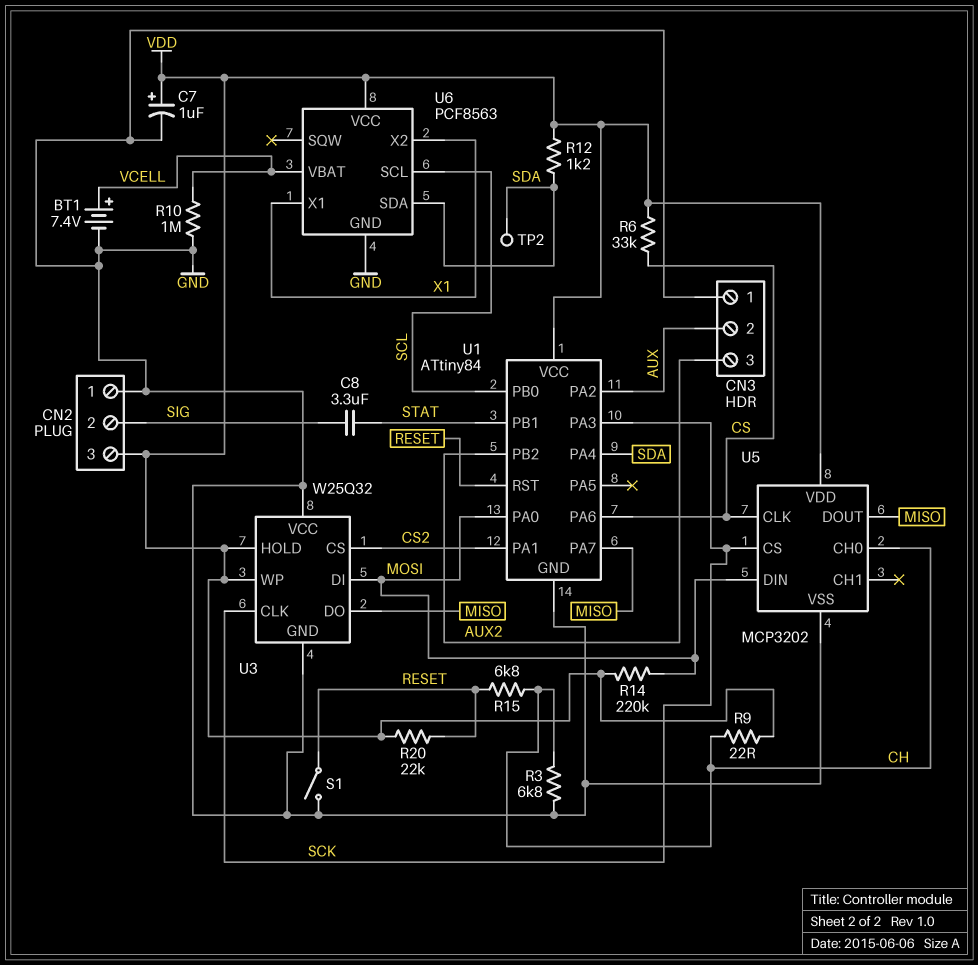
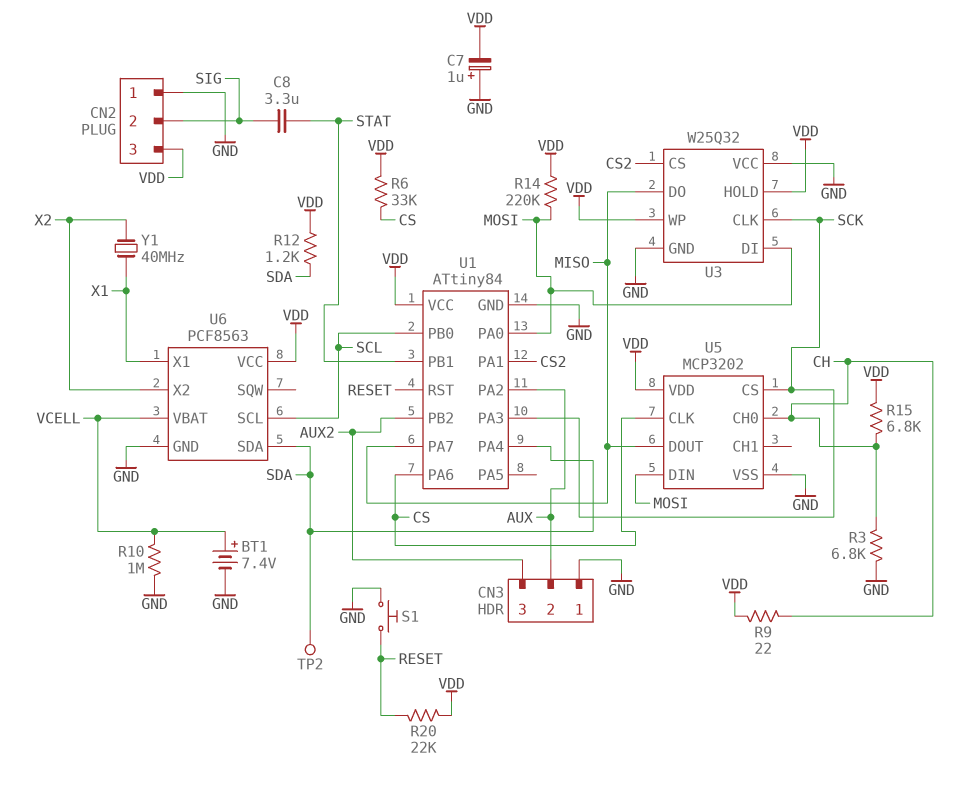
C7: 1uF (plus VDD, minus GND) -> 1uF (plus GND, minus VDD)
R15: 6.8k (CH, RESET) -> 6.8k (CH, VDD)
S1: switch (GND, RESET) -> button (GND, RESET)
U6 pin X2: X1 -> X2
Y1: none -> 40MHz (X1, X2)

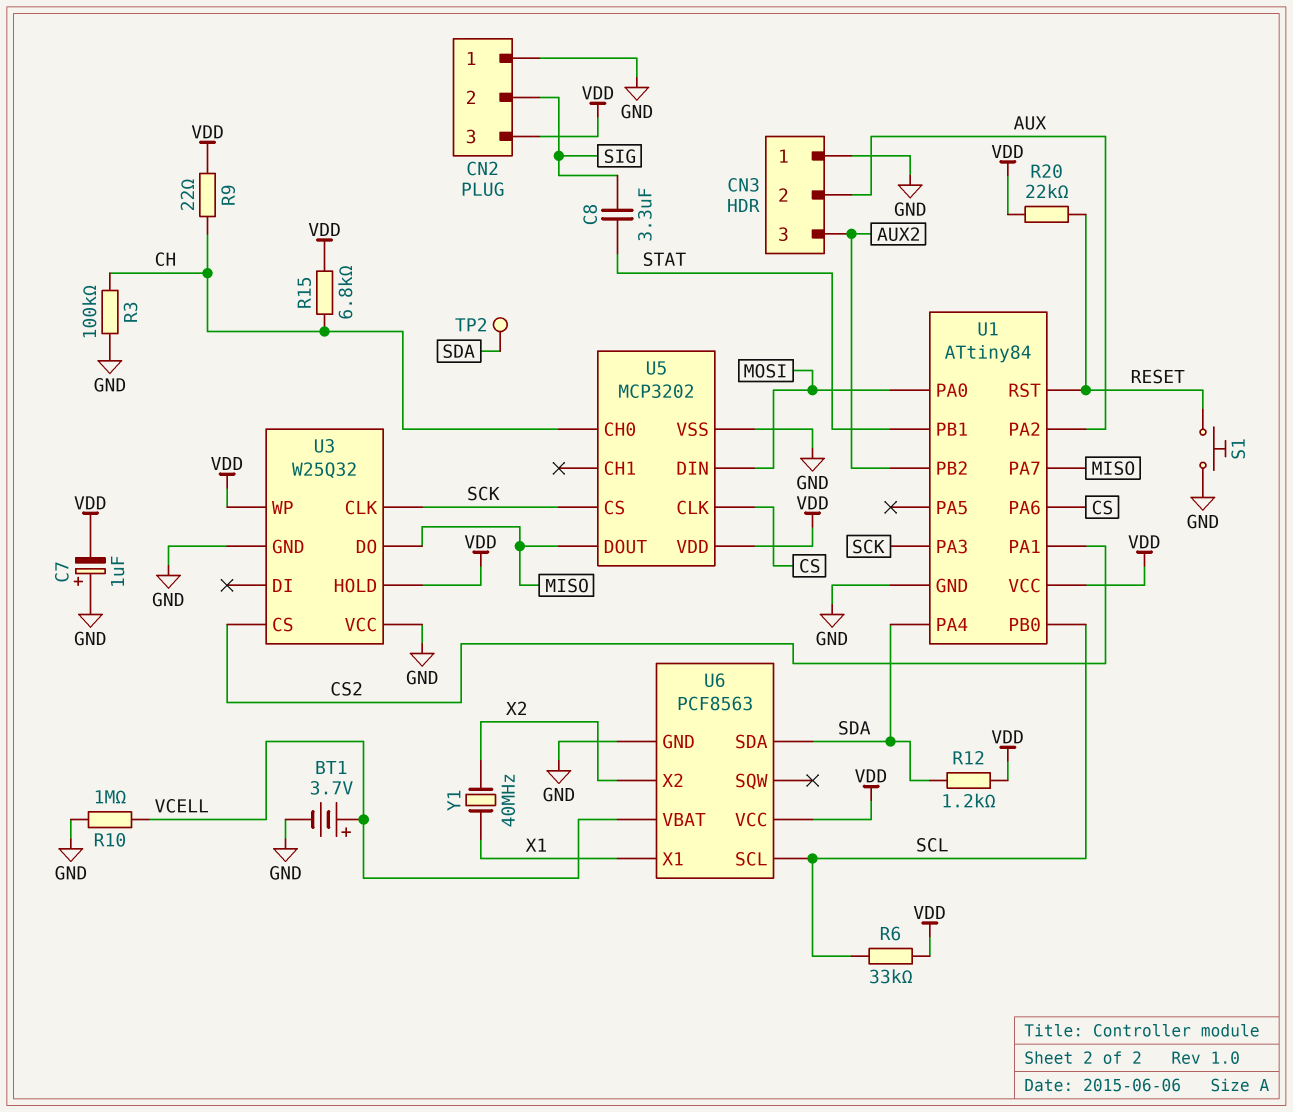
BT1: 7.4V (plus VCELL, minus GND) -> 3.7V (plus VCELL, minus GND)
R3: 6.8k (CH, GND) -> 100k (CH, GND)
R6: 33k (CS, VDD) -> 33k (SCL, VDD)
R14: 220k (MOSI, VDD) -> none
U3 pin DI: MOSI -> none

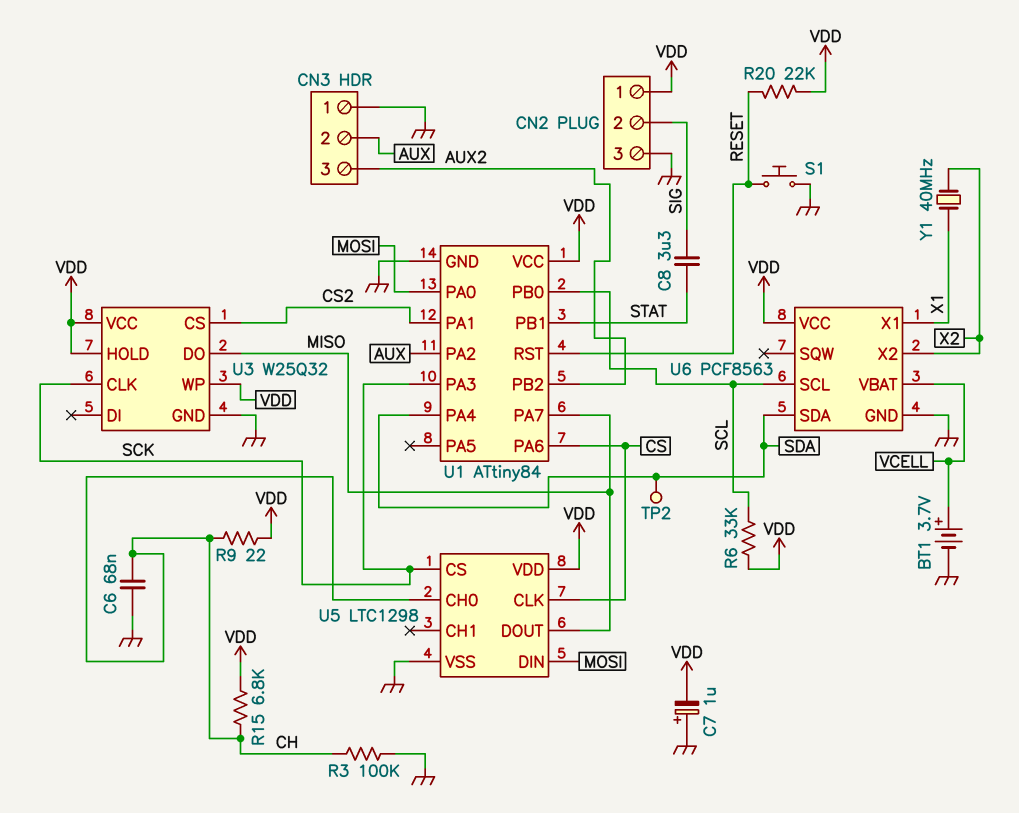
C6: none -> 68nF (CH, GND)
CN2 pin 1: GND -> VDD
CN2 pin 3: VDD -> GND
R10: 1M (GND, VCELL) -> none
R12: 1.2k (SDA, VDD) -> none
U3 pin VCC: GND -> VDD
U5: MCP3202 -> LTC1298

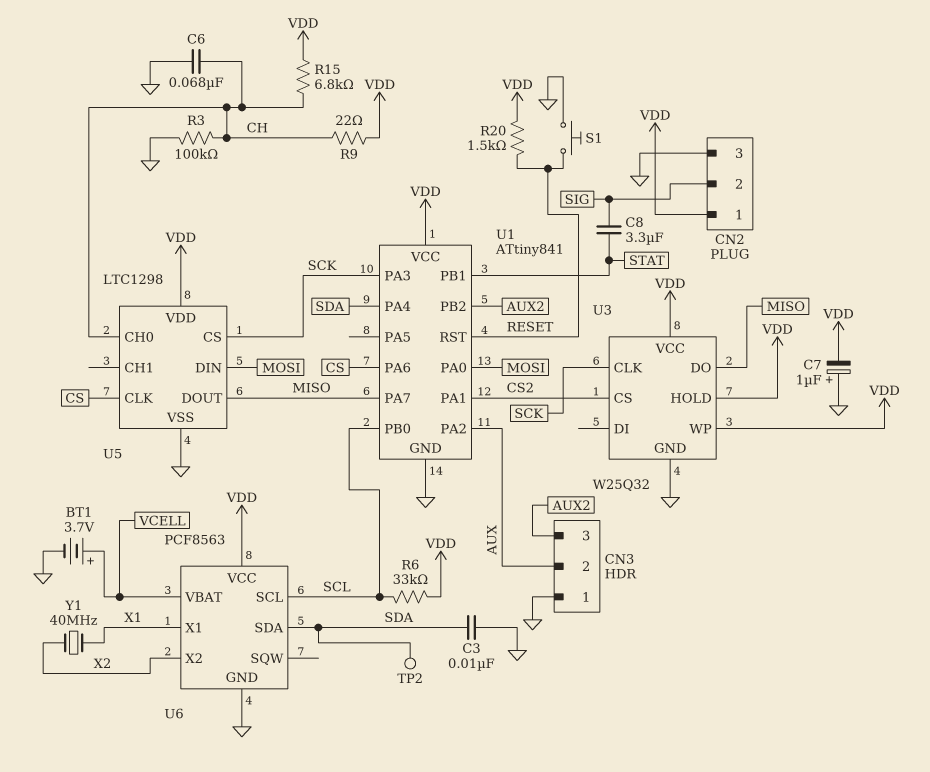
C3: none -> 10nF (GND, SDA)
R20: 22k (RESET, VDD) -> 1.5k (RESET, VDD)
U1: ATtiny84 -> ATtiny841

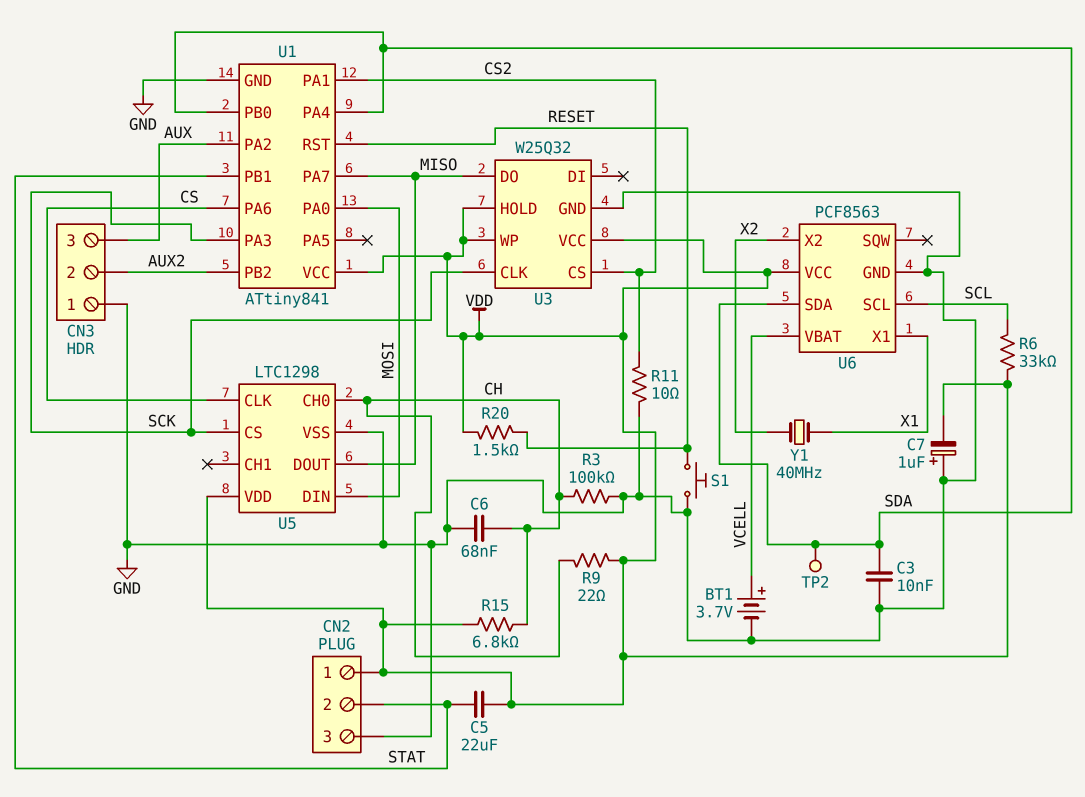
C5: none -> 22uF (STAT, VDD)
C8: 3.3uF (SIG, STAT) -> none
CN2 pin 2: SIG -> STAT
CN3 pin 2: AUX -> AUX2
CN3 pin 3: AUX2 -> AUX
R11: none -> 10 (CS2, GND)
U1 pin PB0: SCL -> SDA

